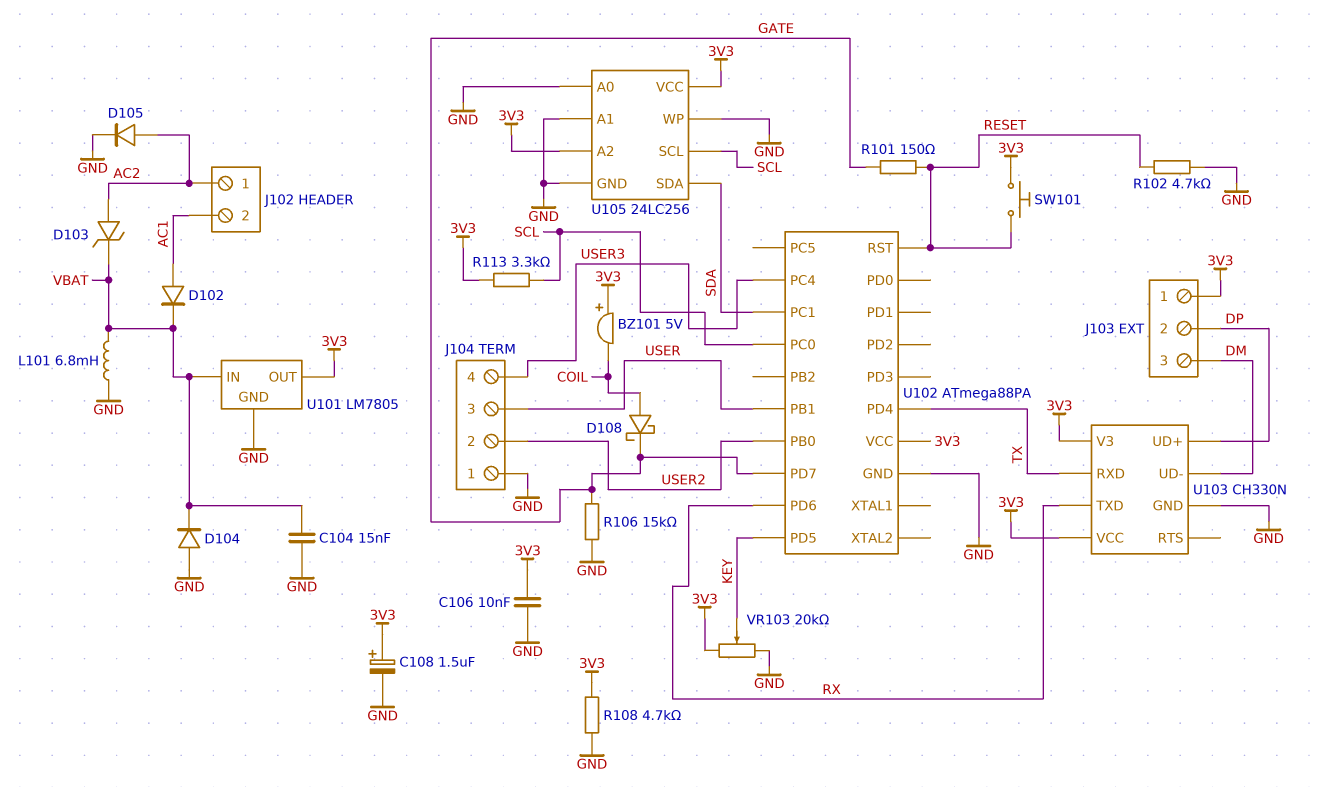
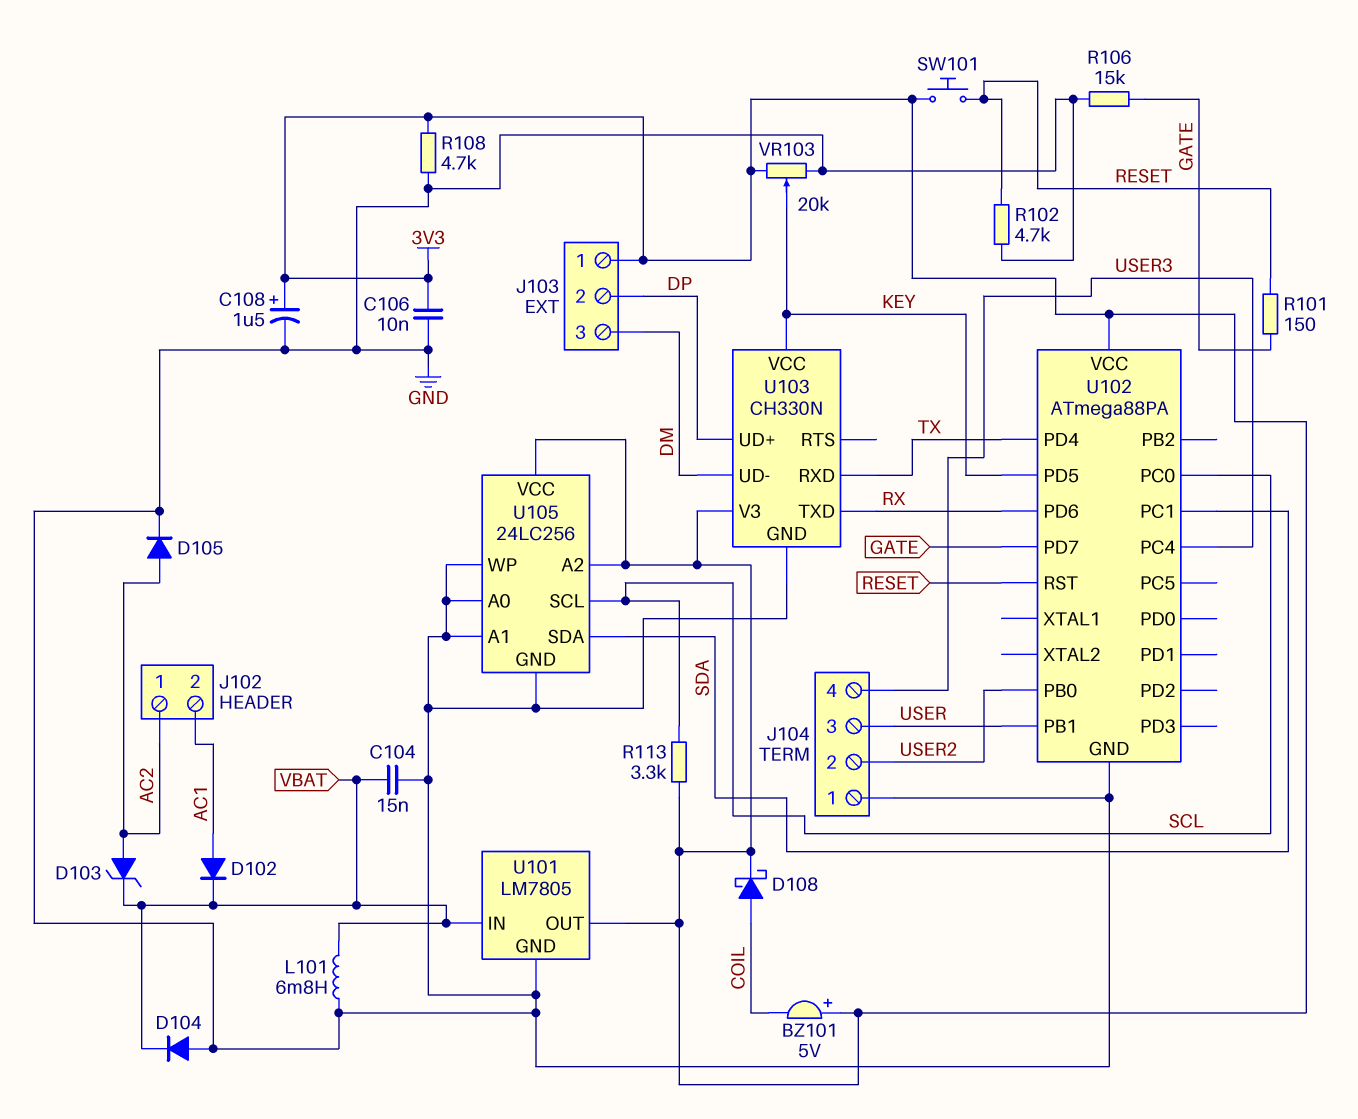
D108: schottky (A COIL, K GATE) -> schottky (A COIL, K 3V3)
U103 pin VCC: 3V3 -> KEY

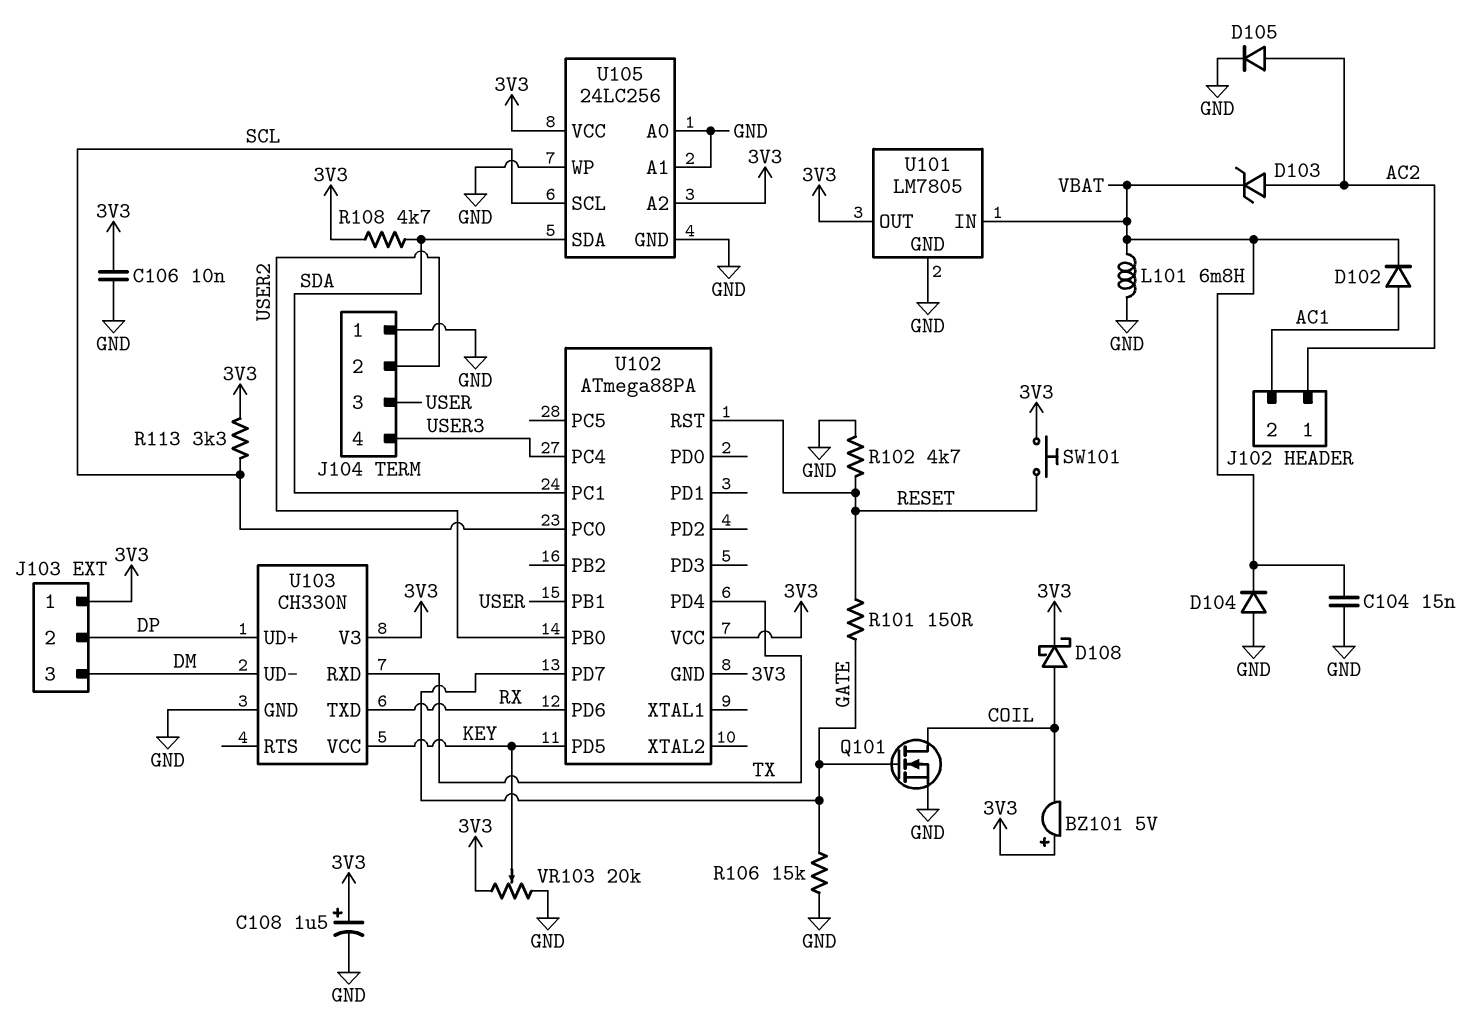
Q101: none -> NMOS (G GATE, D COIL, S GND)
R108: 4.7k (3V3, GND) -> 4.7k (3V3, SDA)
U102 pin GND: GND -> 3V3

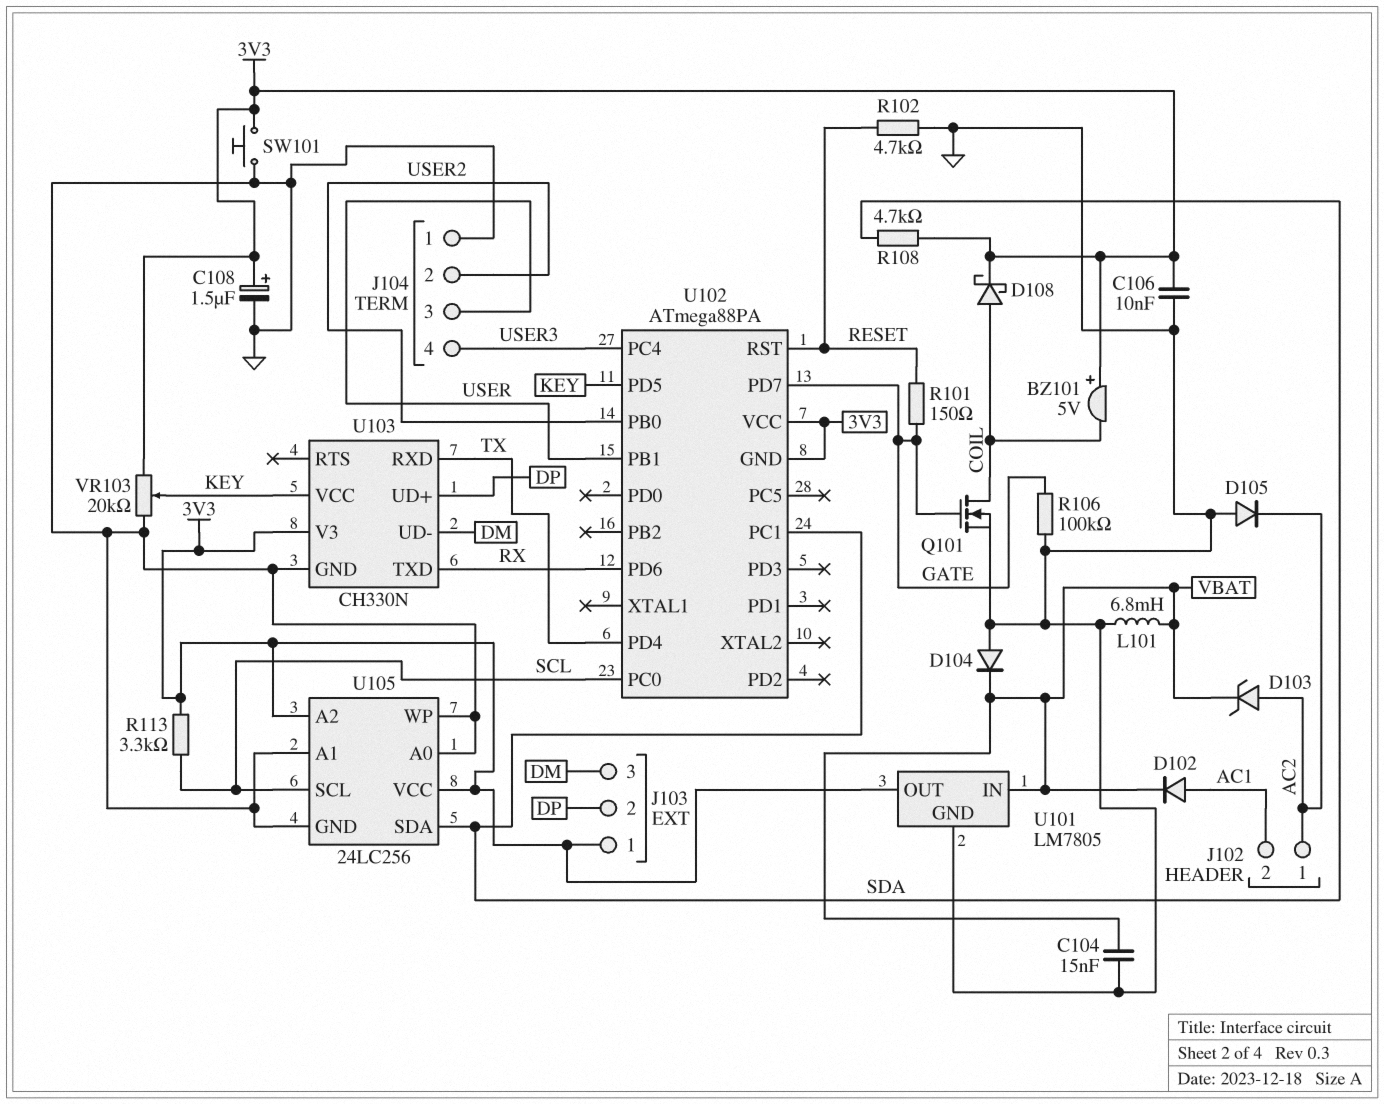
D105: diode (A AC2, K GND) -> diode (A GND, K AC2)
R106: 15k (GATE, GND) -> 100k (GATE, GND)
SW101: button (3V3, RESET) -> button (3V3, GND)

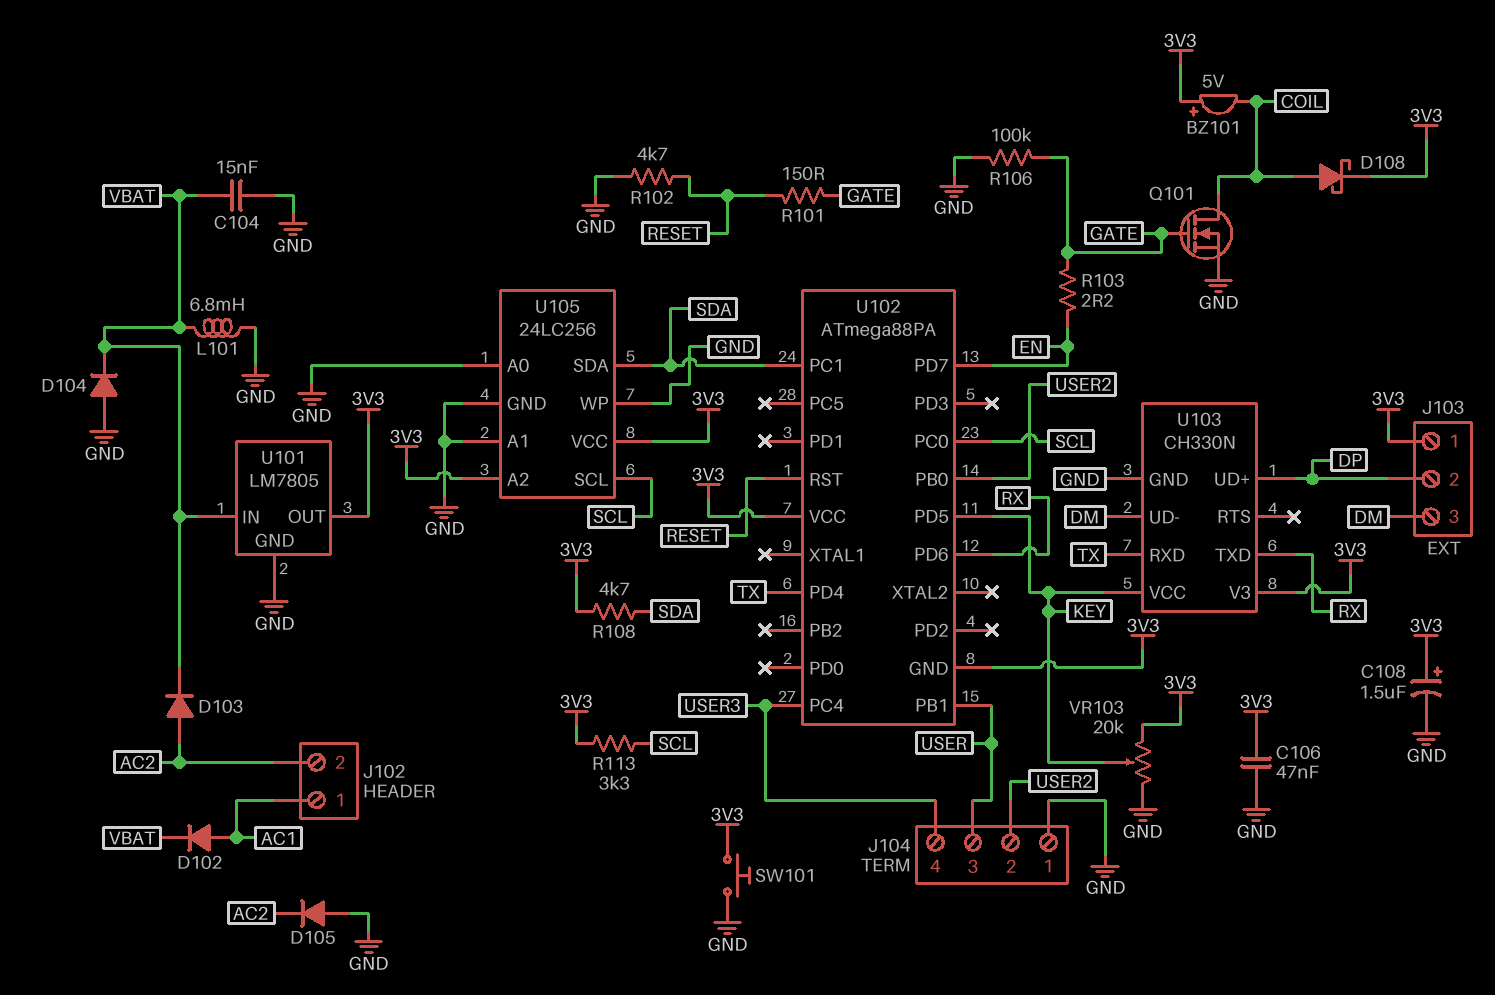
C106: 10nF (3V3, GND) -> 47nF (3V3, GND)
D103: zener (A AC2, K VBAT) -> diode (A AC2, K VBAT)
J102 pin 1: AC2 -> AC1
J102 pin 2: AC1 -> AC2
R103: none -> 2.2 (EN, GATE)
U102 pin PD7: GATE -> EN

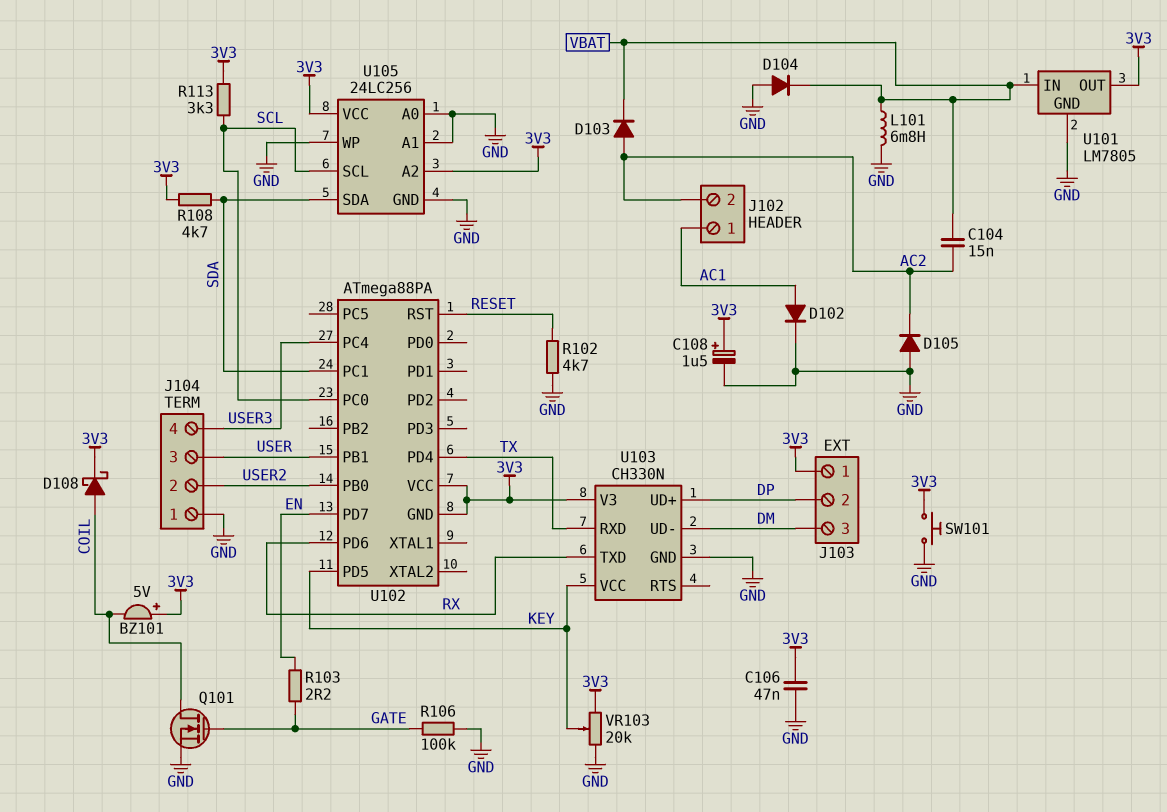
C104: 15nF (GND, VBAT) -> 15nF (AC2, VBAT)
D102: diode (A AC1, K VBAT) -> diode (A AC1, K GND)
R101: 150 (GATE, RESET) -> none

